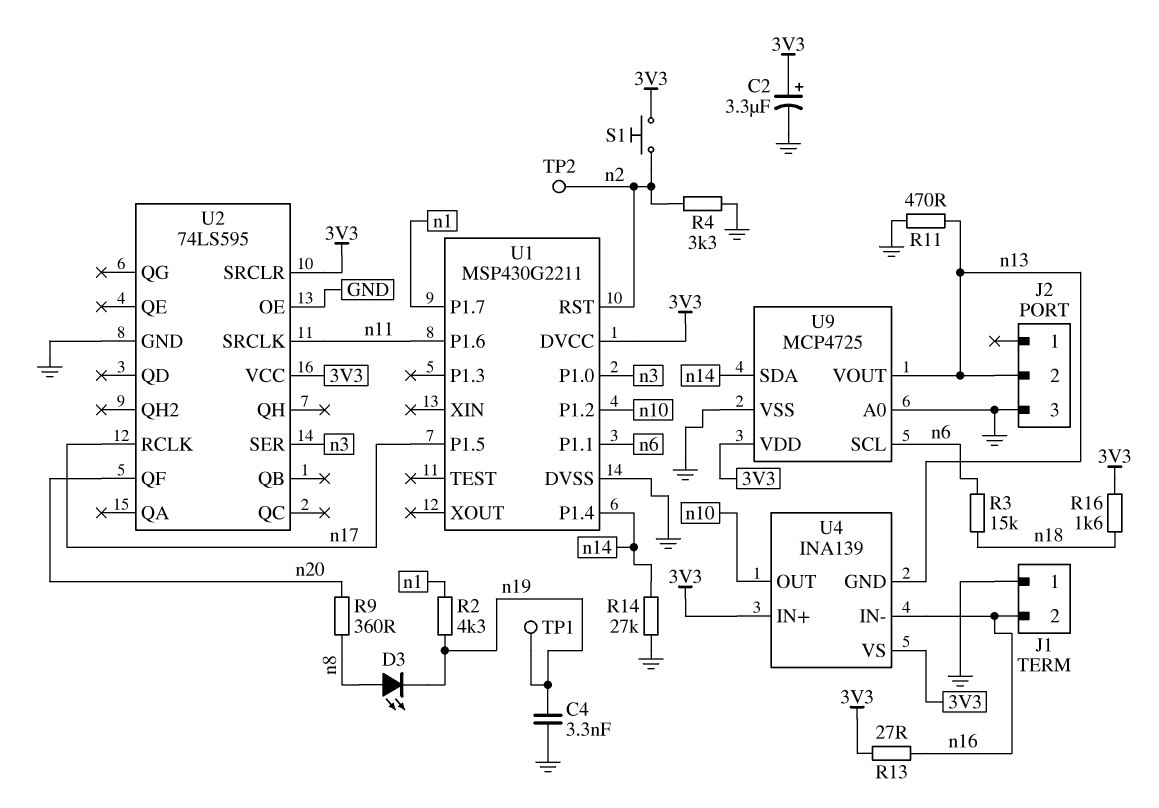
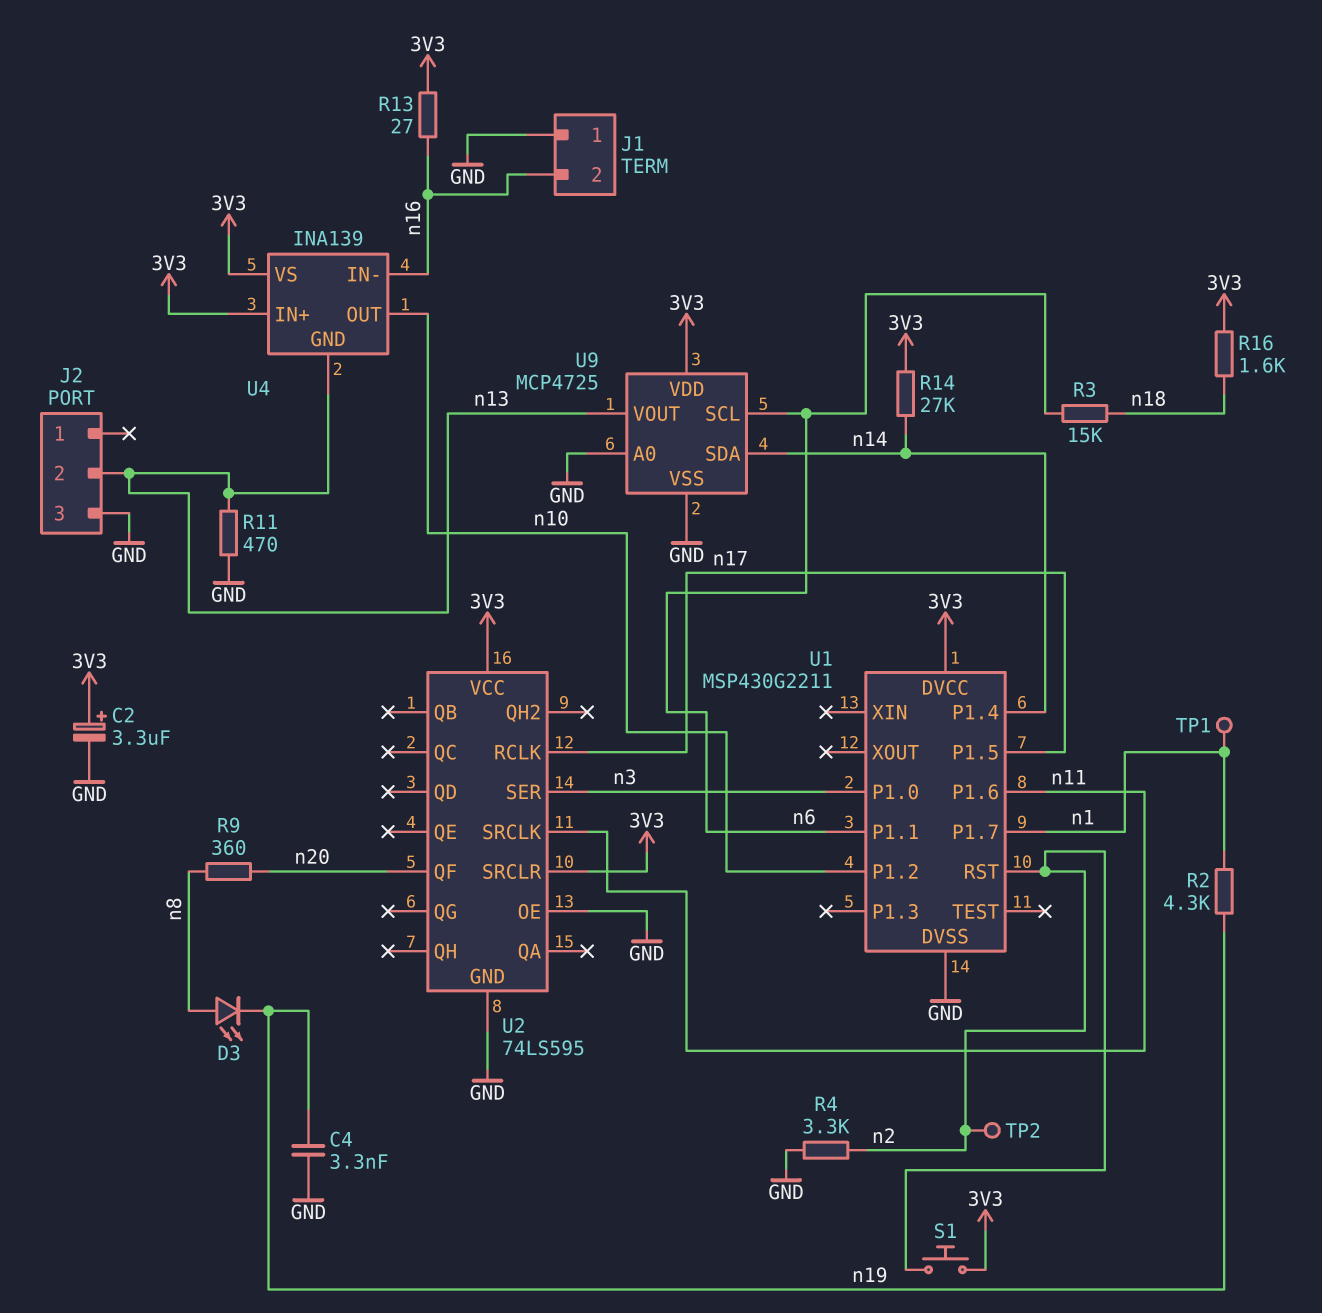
R14: 27k (GND, n14) -> 27k (3V3, n14)
TP1: test point (n19) -> test point (n1)

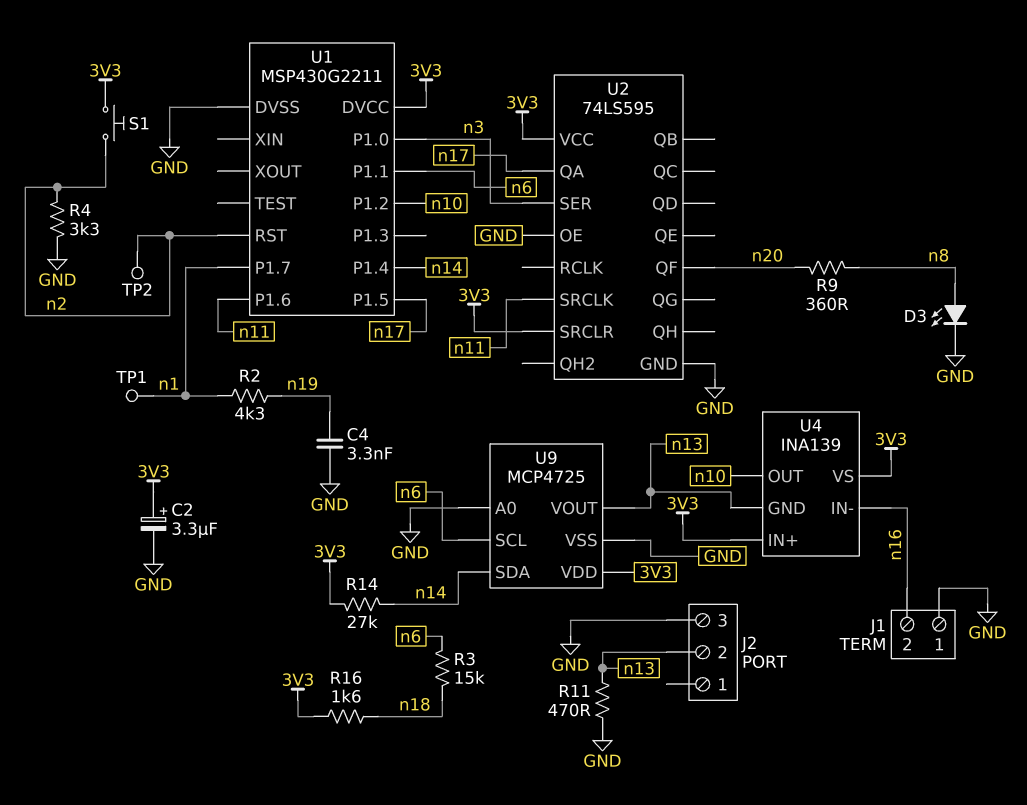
D3: LED (A n8, K n19) -> LED (A n8, K GND)
R13: 27 (3V3, n16) -> none
U2 pin QA: none -> n17
U2 pin RCLK: n17 -> none

